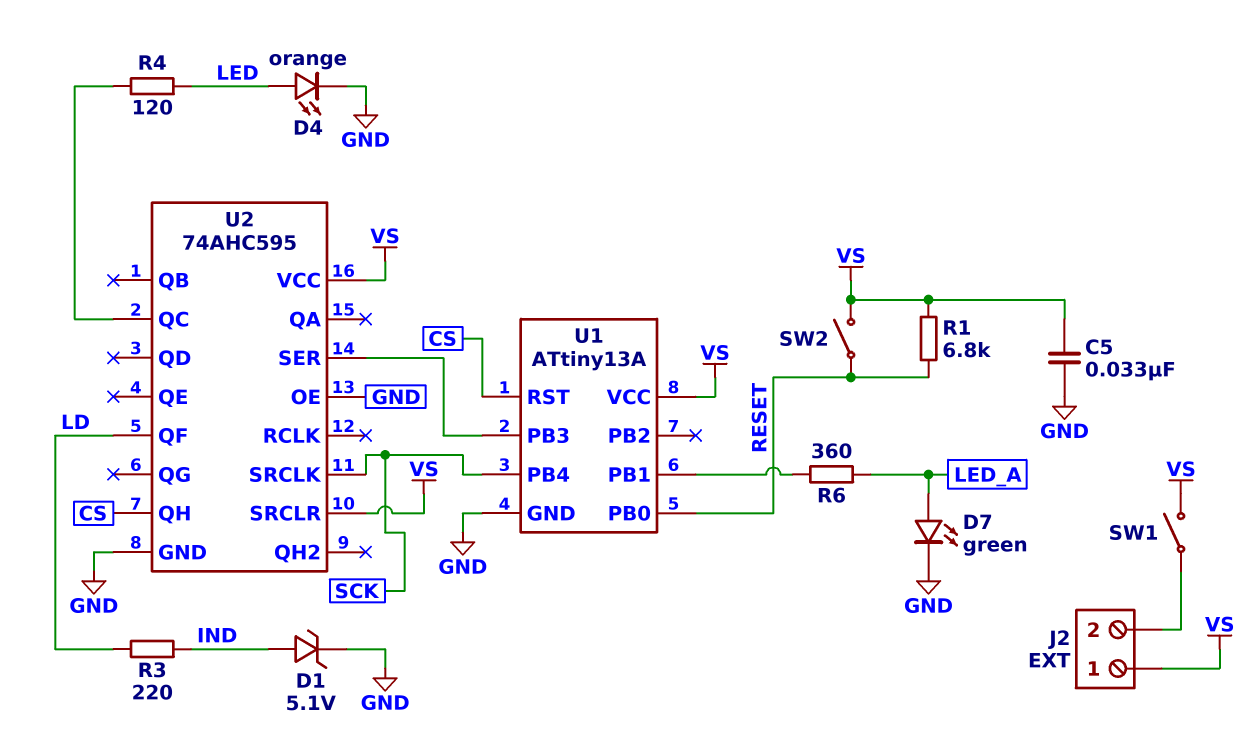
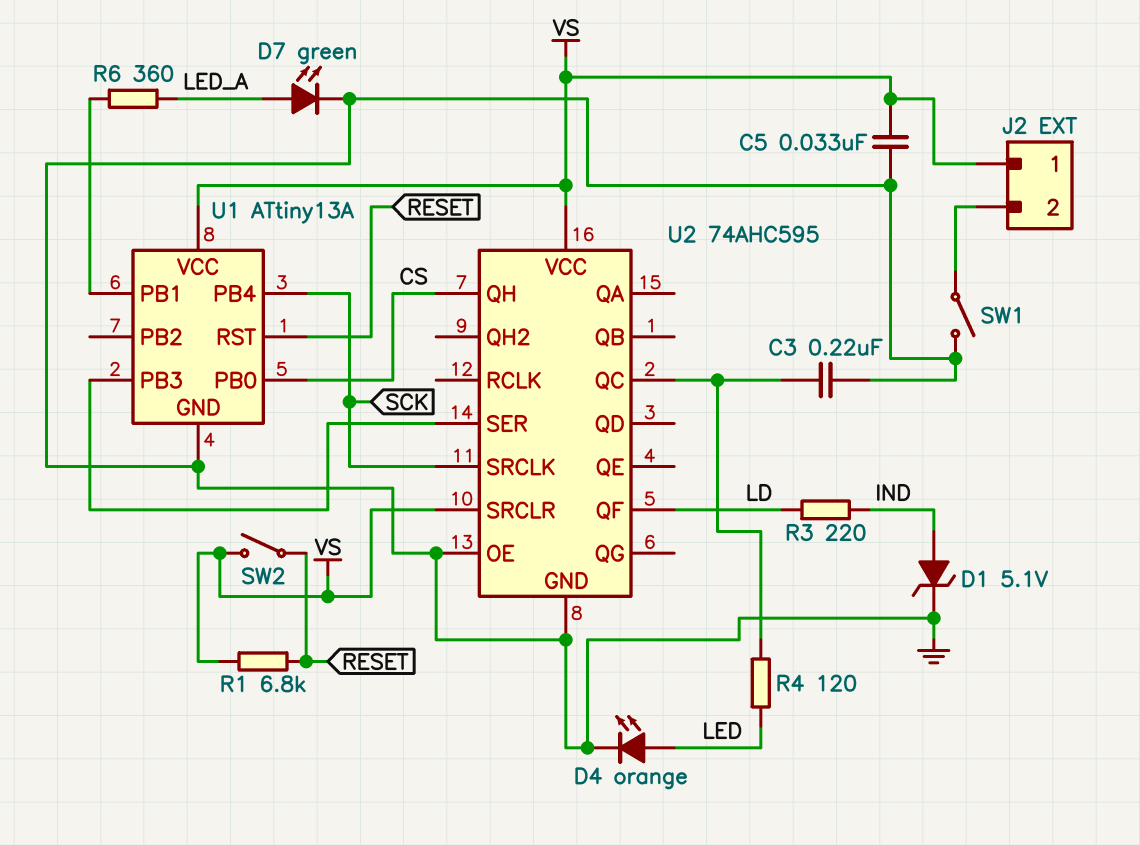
C3: none -> 220nF (GND, U2/QC)
SW1: switch (J2/2, VS) -> switch (GND, J2/2)
U1 pin PB0: RESET -> CS
U1 pin RST: CS -> RESET

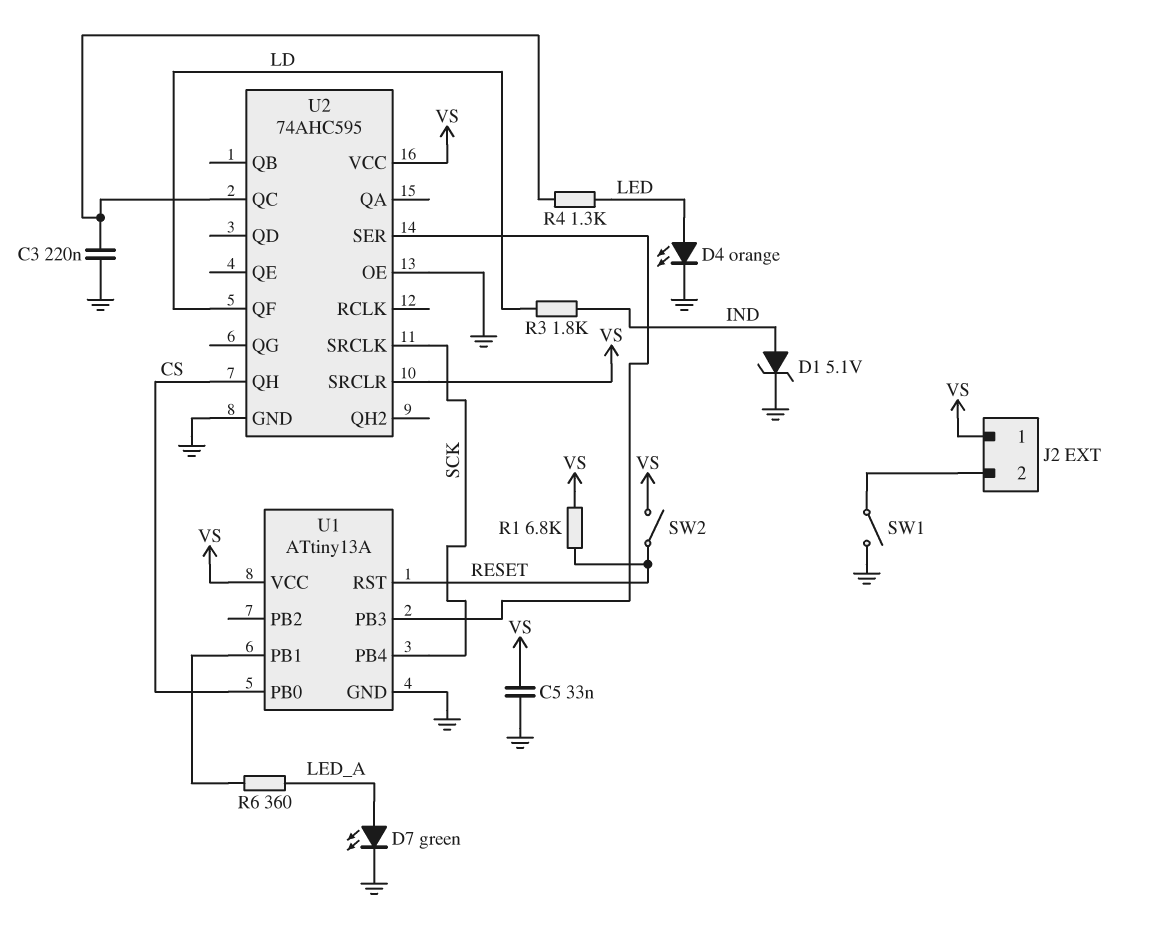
R3: 220 (IND, LD) -> 1.8k (IND, LD)
R4: 120 (LED, U2/QC) -> 1.3k (LED, U2/QC)

